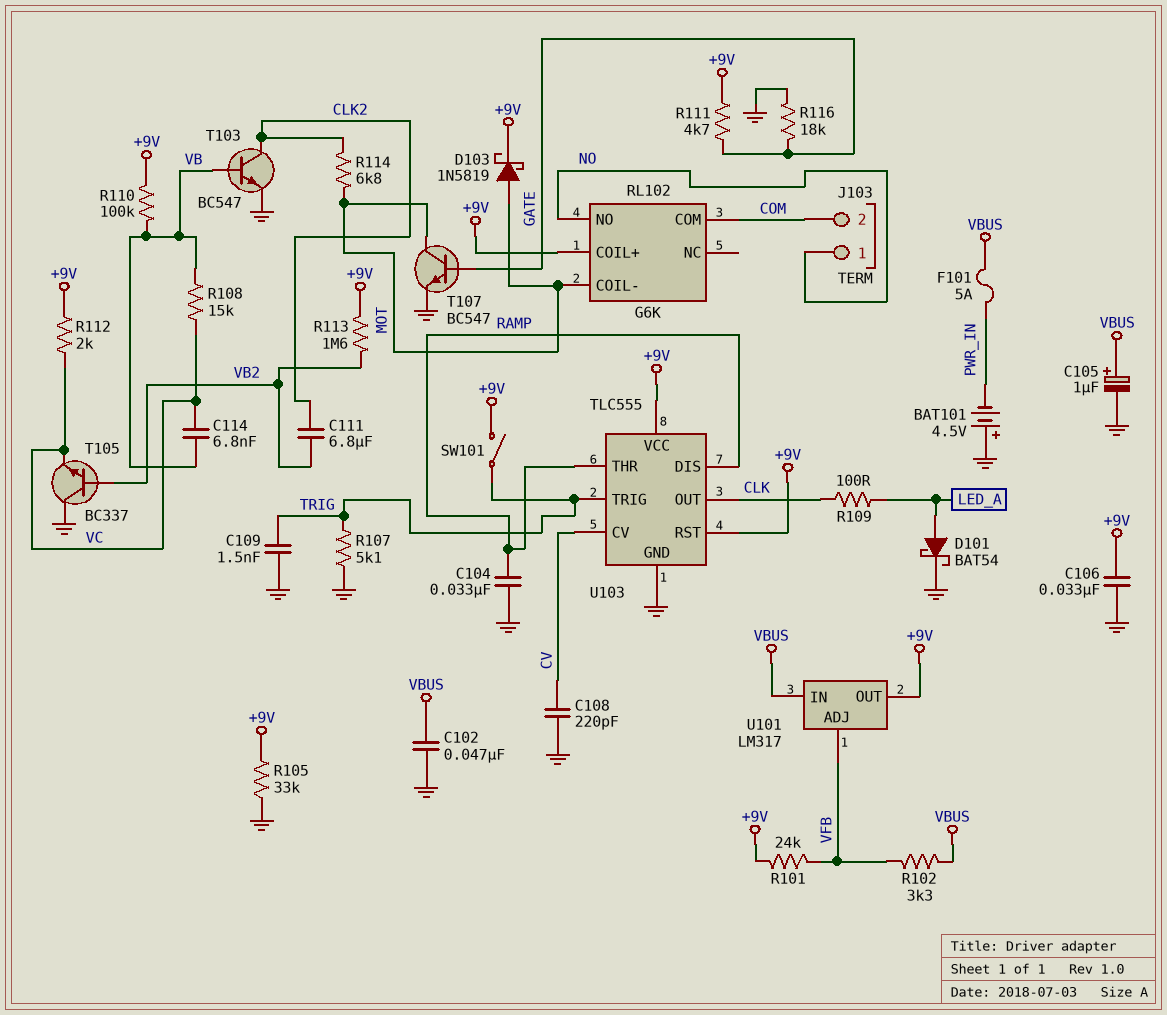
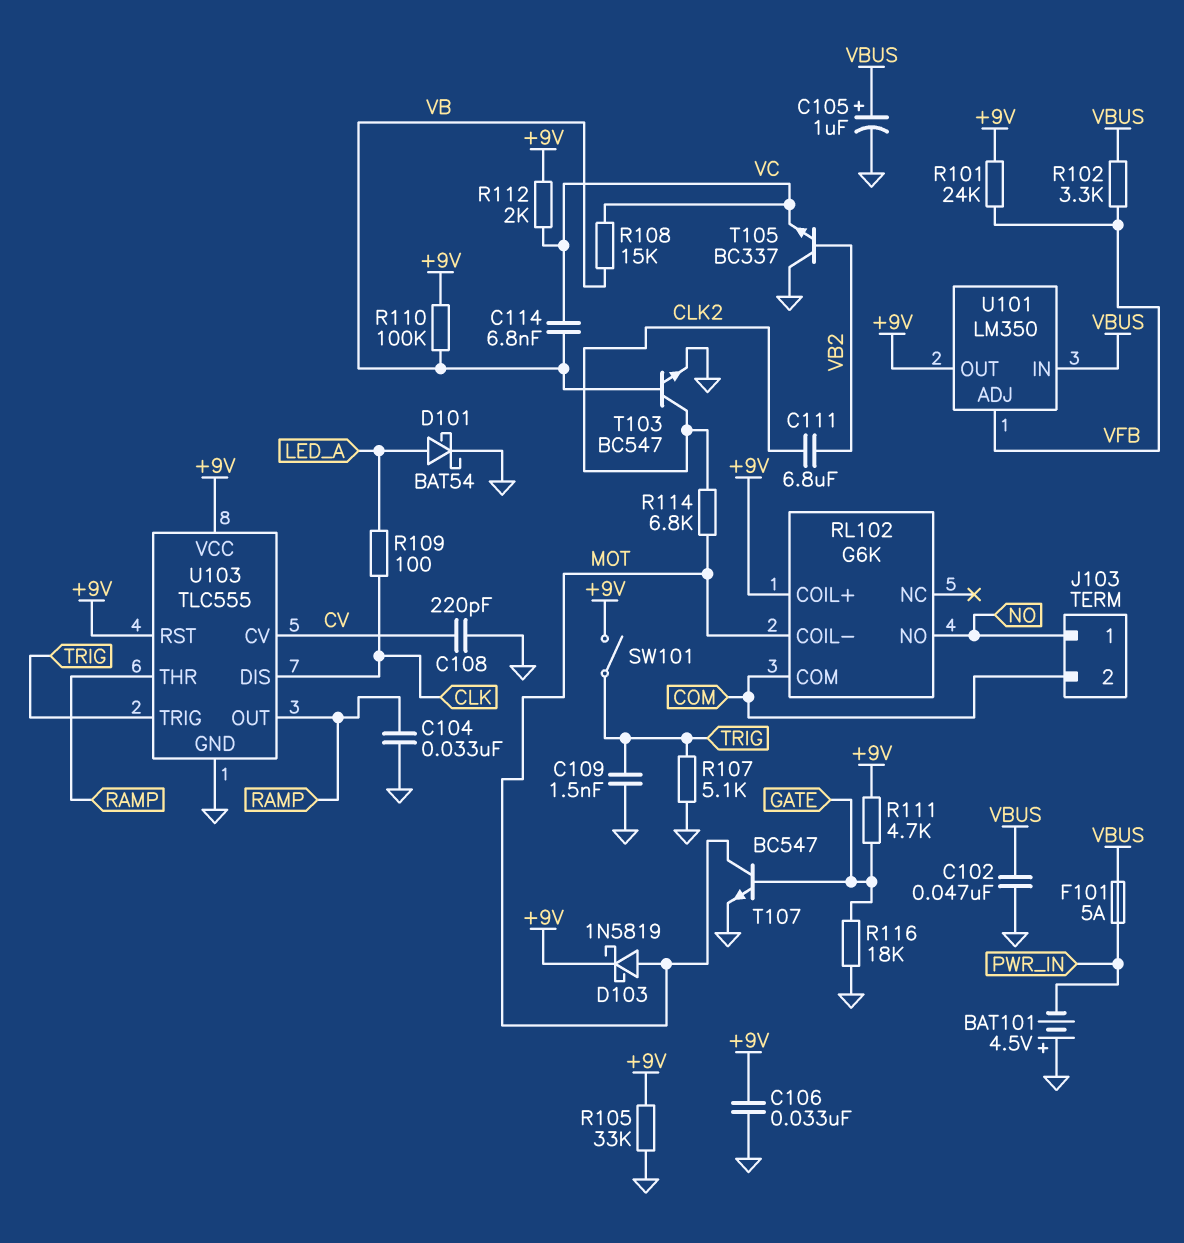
R113: 1.6M (+9V, VB2) -> none
U101: LM317 -> LM350
U103 pin DIS: RAMP -> CLK
U103 pin OUT: CLK -> RAMP

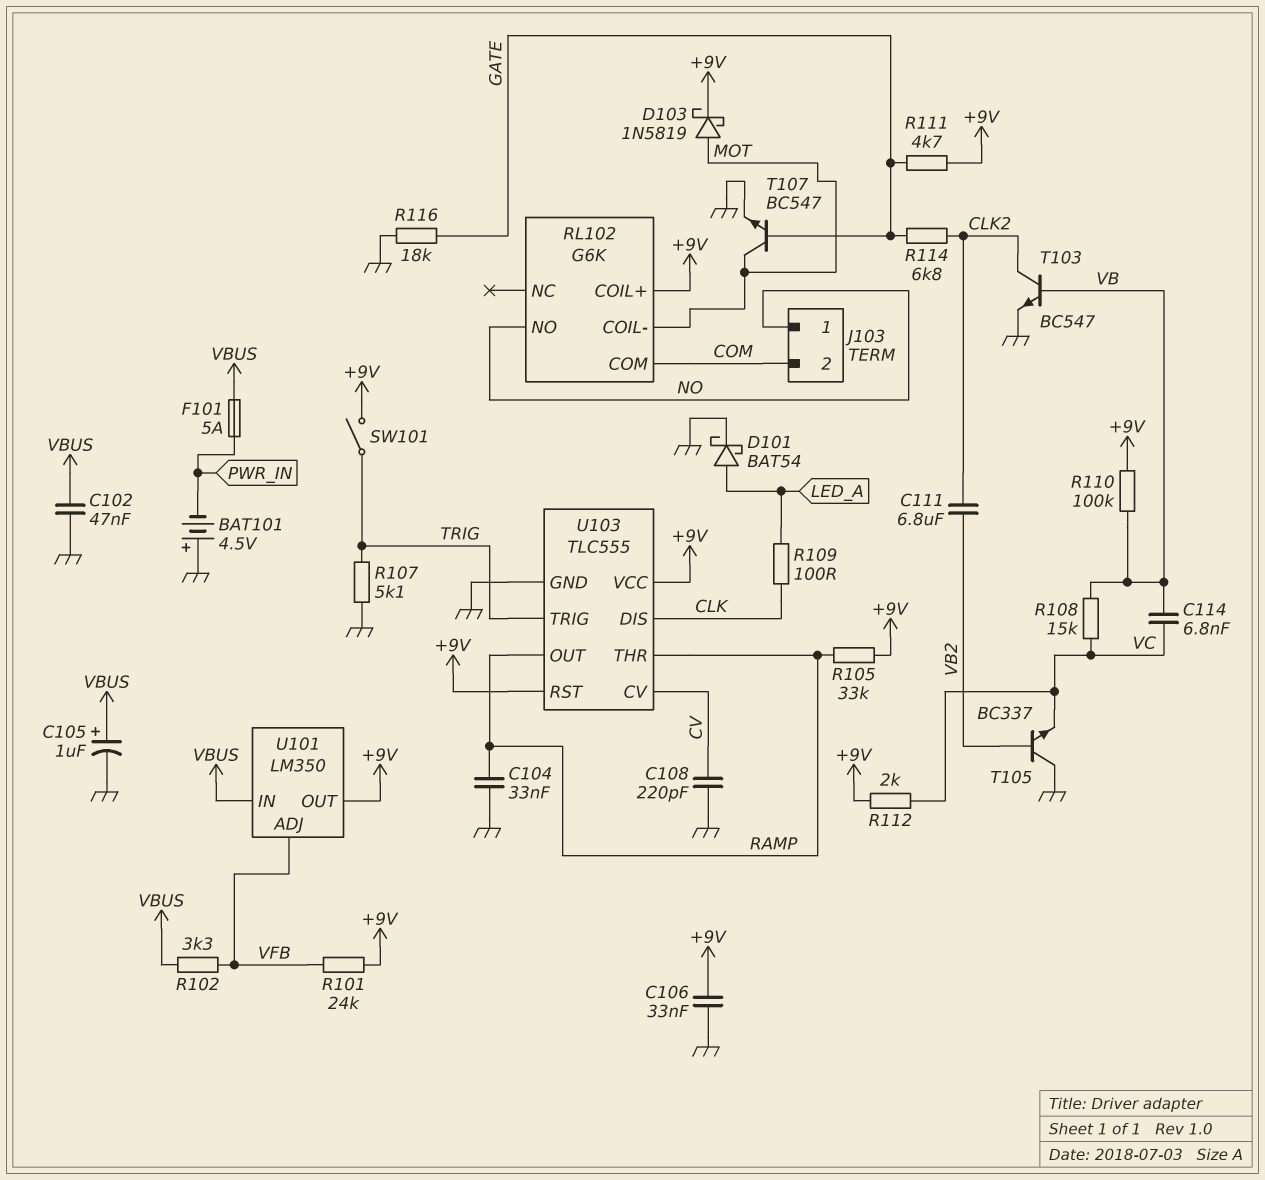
C109: 1.5nF (GND, TRIG) -> none
R105: 33k (+9V, GND) -> 33k (+9V, RAMP)
R114: 6.8k (CLK2, MOT) -> 6.8k (CLK2, GATE)

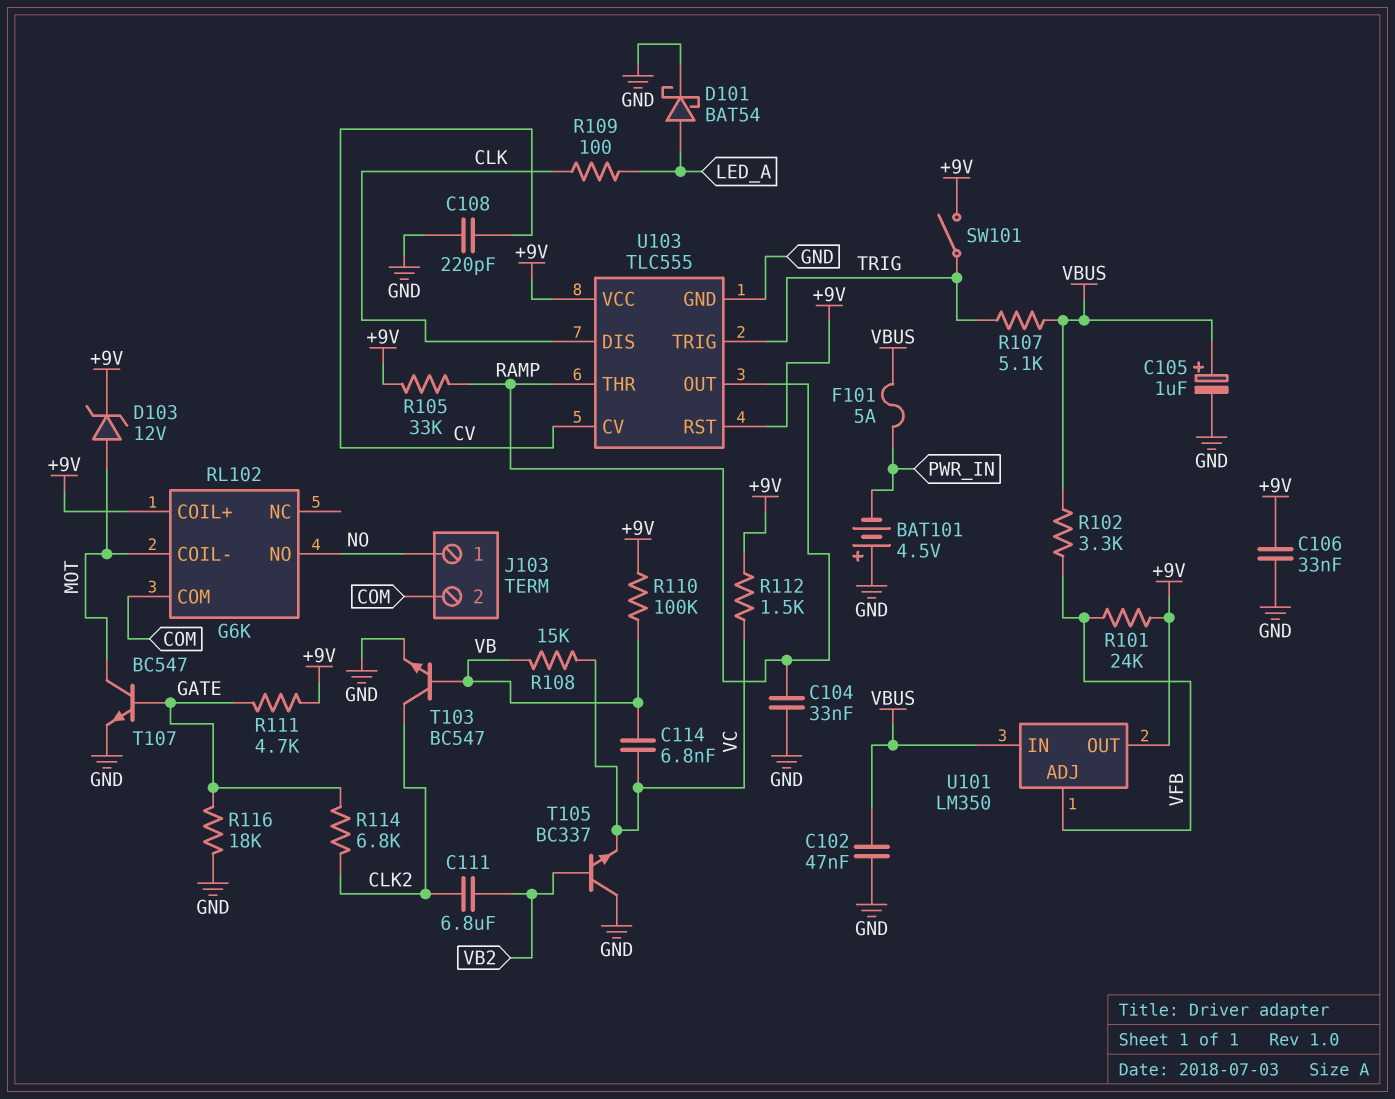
D103: schottky 1N5819 (A MOT, K +9V) -> zener 12V (A MOT, K +9V)
R107: 5.1k (GND, TRIG) -> 5.1k (TRIG, VBUS)
R112: 2k (+9V, VC) -> 1.5k (+9V, VC)

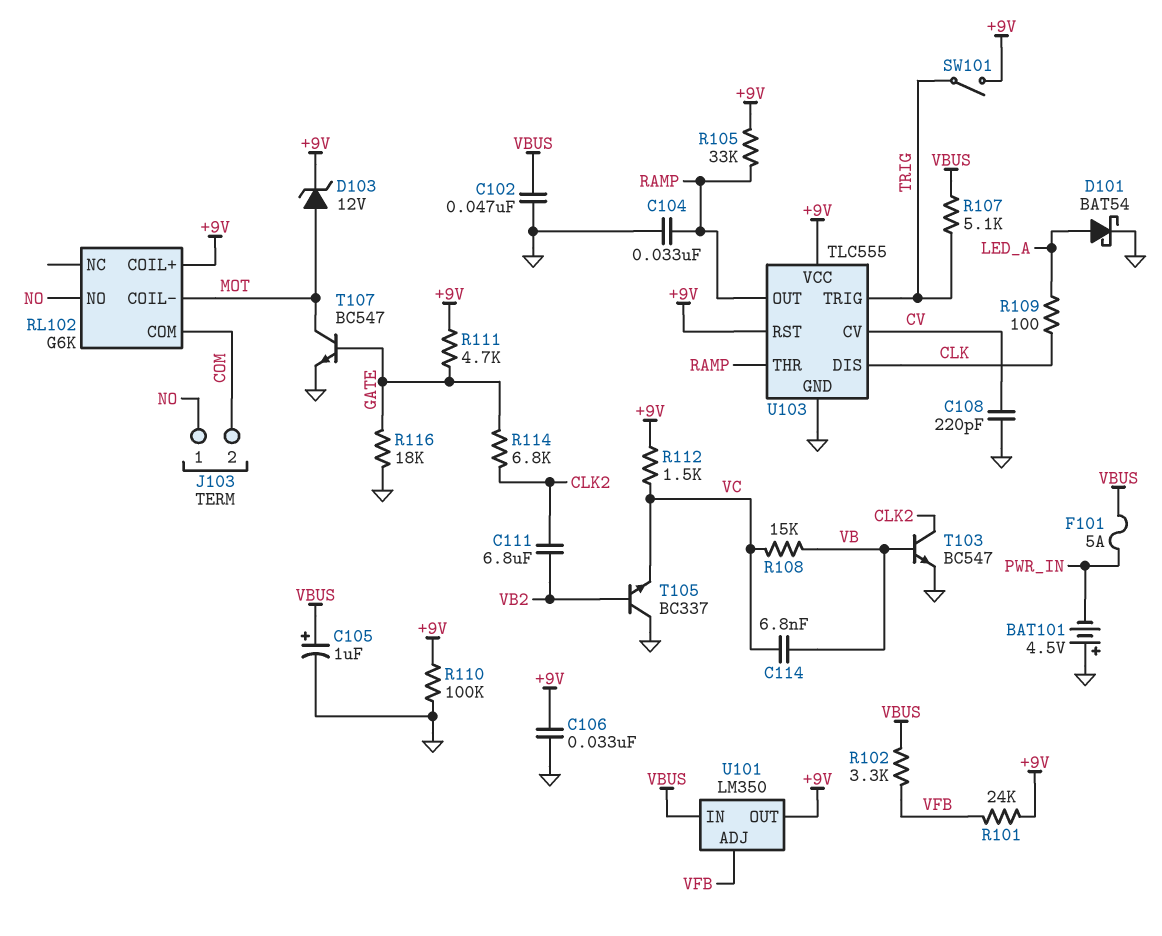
R110: 100k (+9V, VB) -> 100k (+9V, GND)

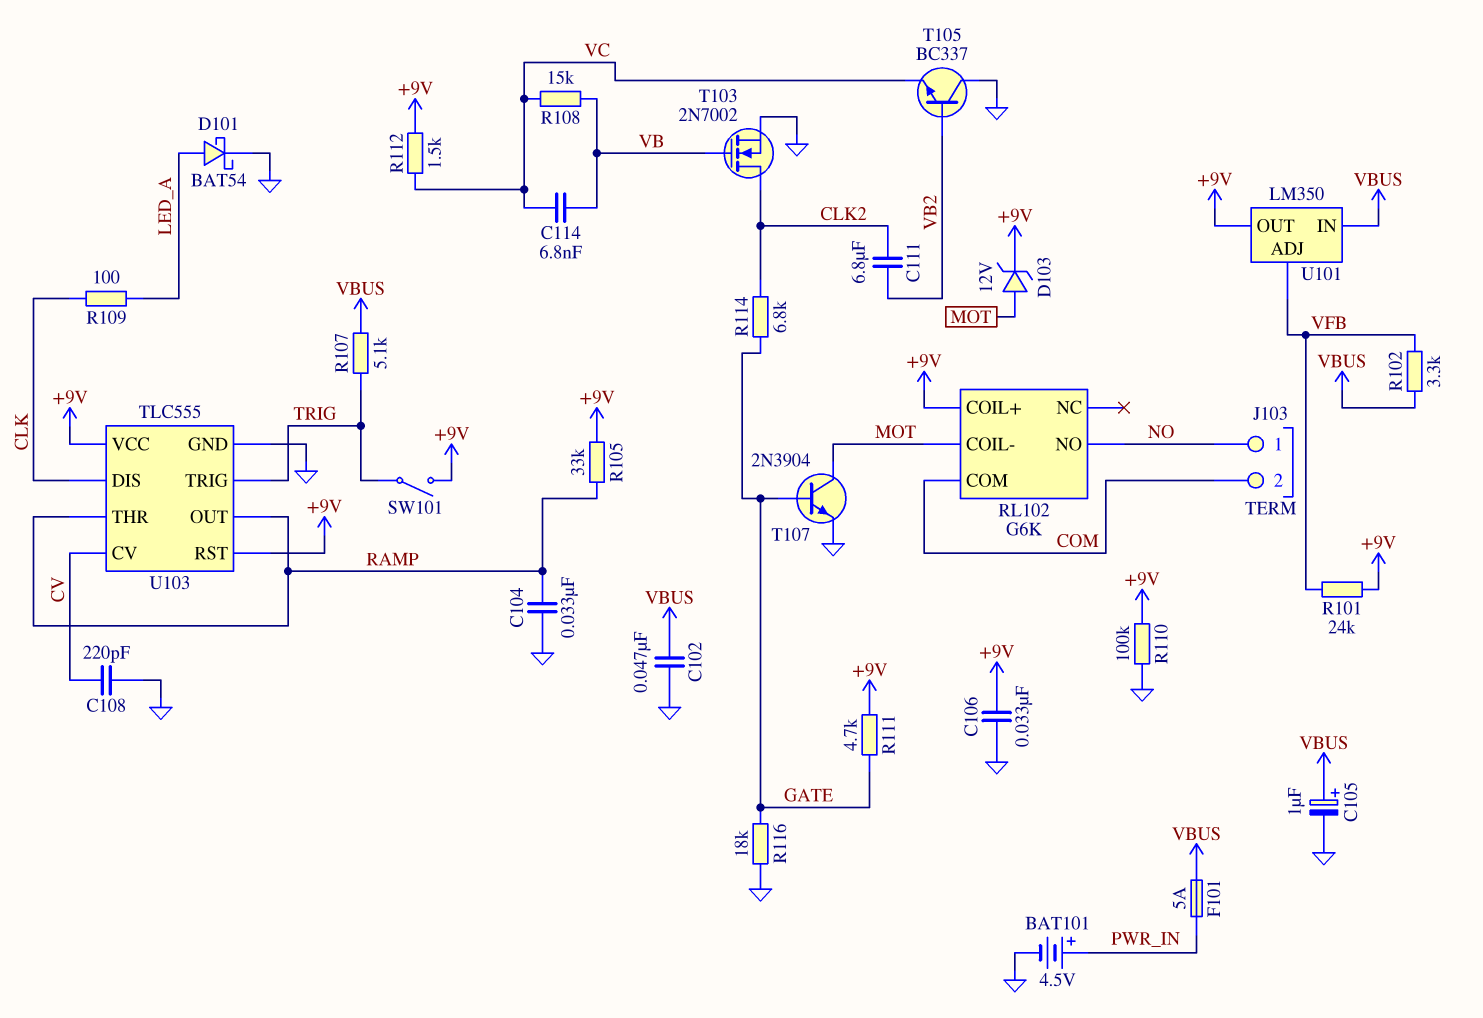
BAT101: 4.5V (plus GND, minus PWR_IN) -> 4.5V (plus PWR_IN, minus GND)
T103: NPN BC547 (B VB, C CLK2, E GND) -> NMOS 2N7002 (G VB, D CLK2, S GND)
T107: NPN BC547 (B GATE, C MOT, E GND) -> NPN 2N3904 (B GATE, C MOT, E GND)

